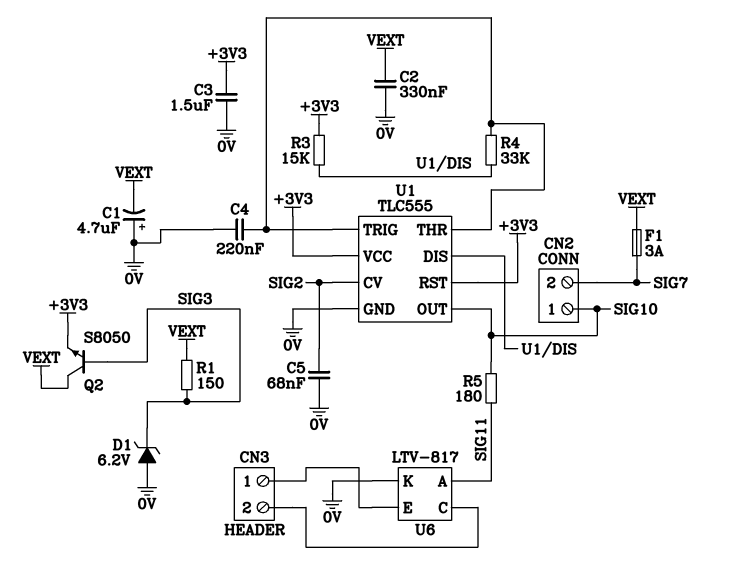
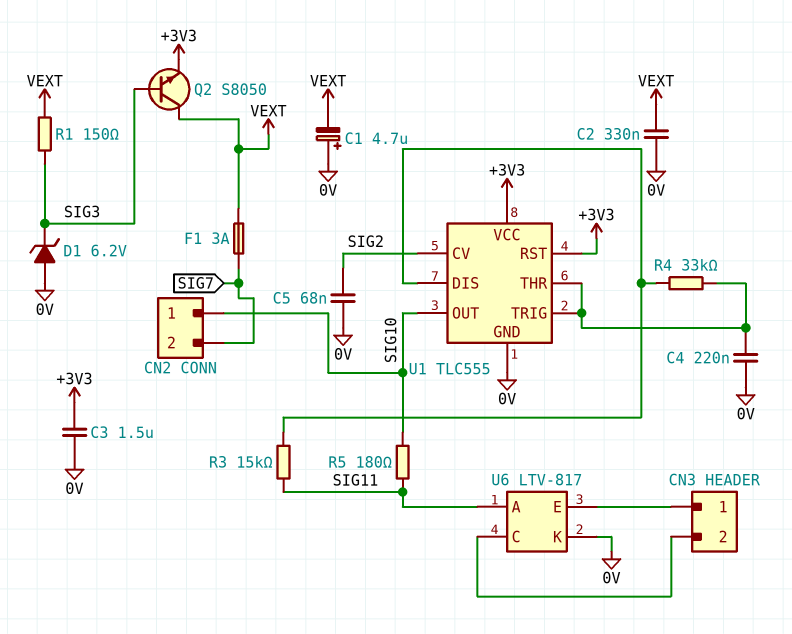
R3: 15k (+3V3, U1/DIS) -> 15k (SIG11, U1/DIS)

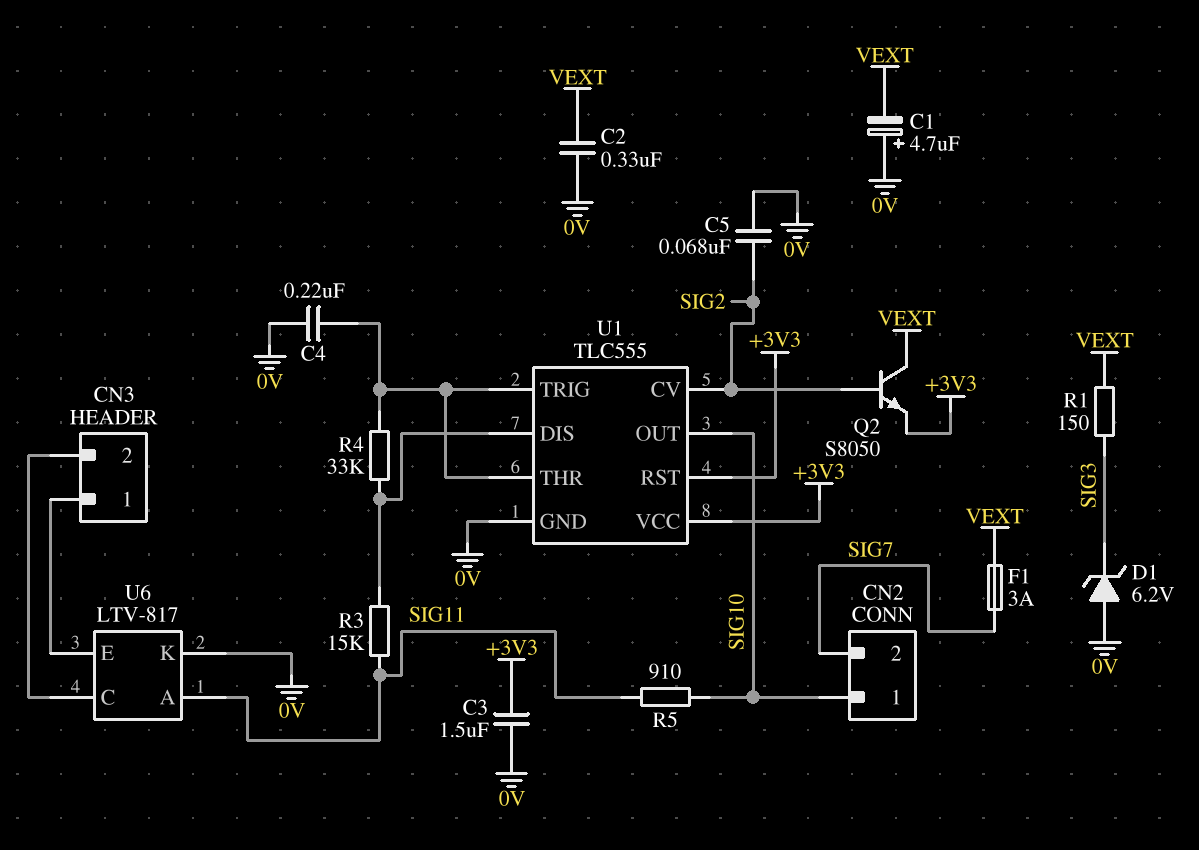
Q2: NPN S8050 (B SIG3, C VEXT, E +3V3) -> NPN S8050 (B SIG2, C VEXT, E +3V3)
R5: 180 (SIG10, SIG11) -> 910 (SIG10, SIG11)

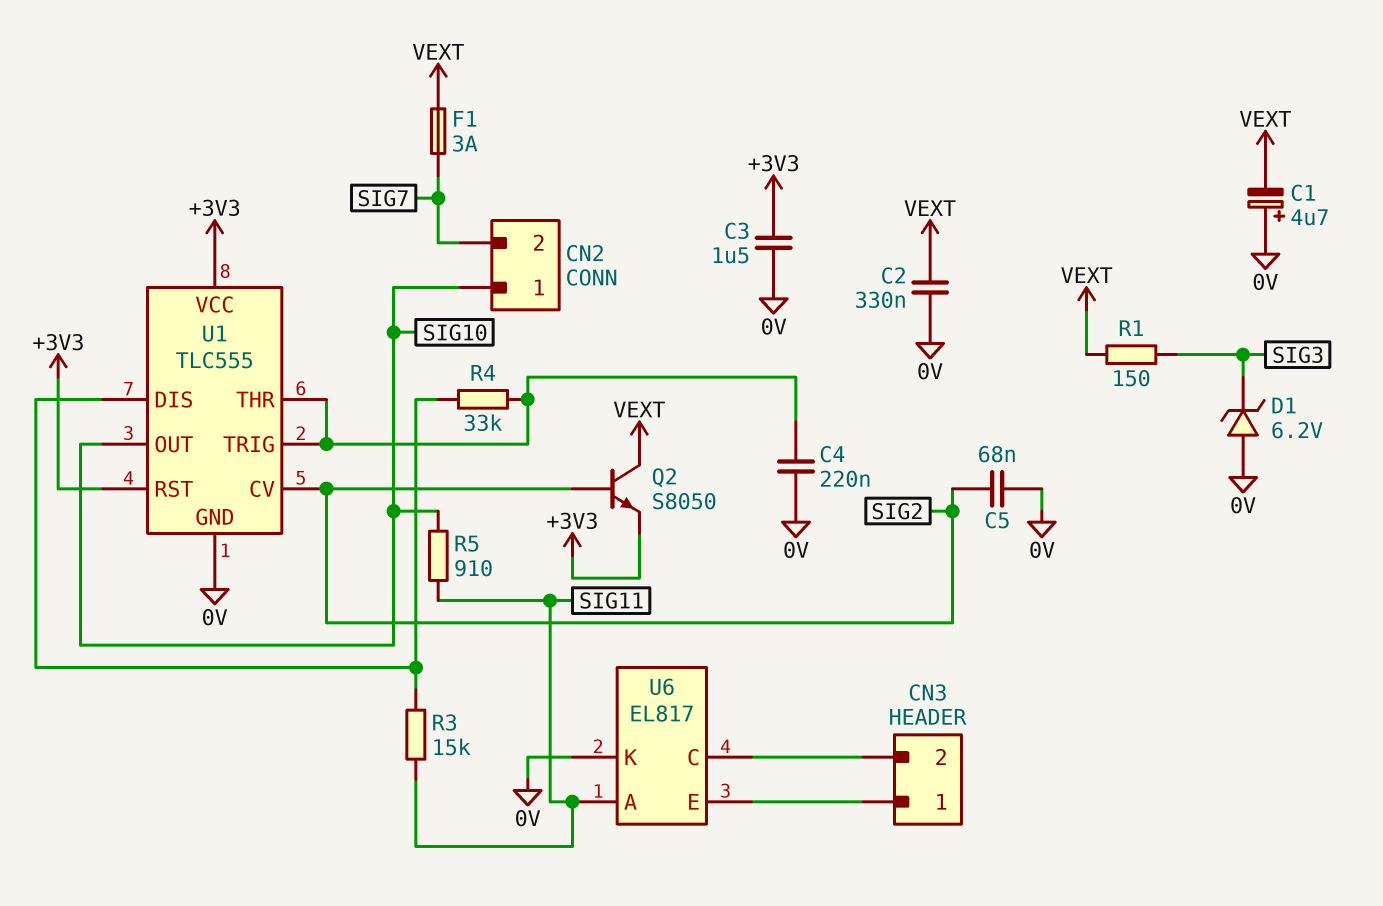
U6: LTV-817 -> EL817

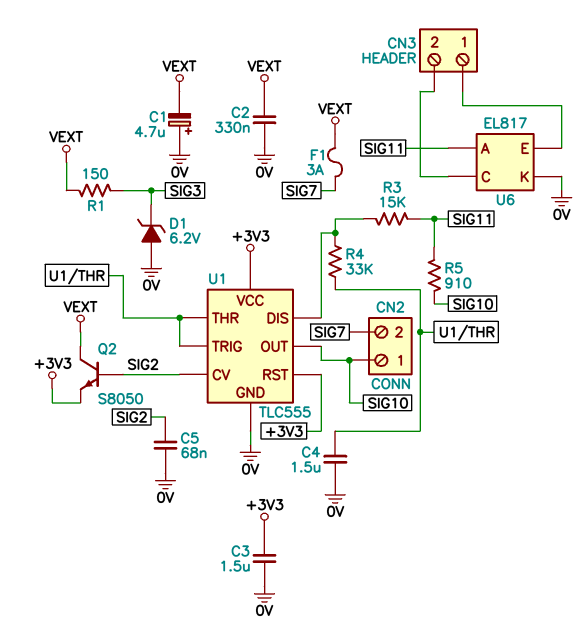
C4: 220nF (0V, U1/THR) -> 1.5uF (0V, U1/THR)

